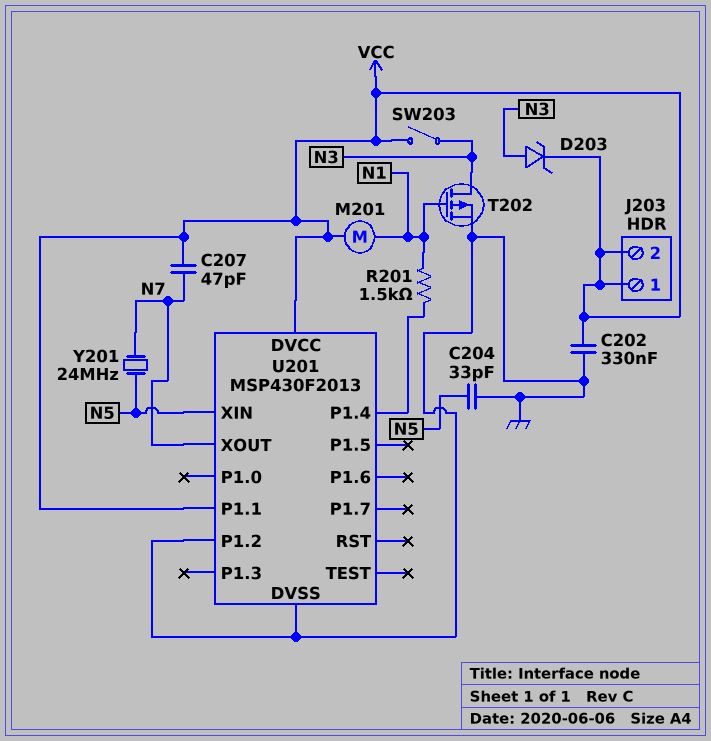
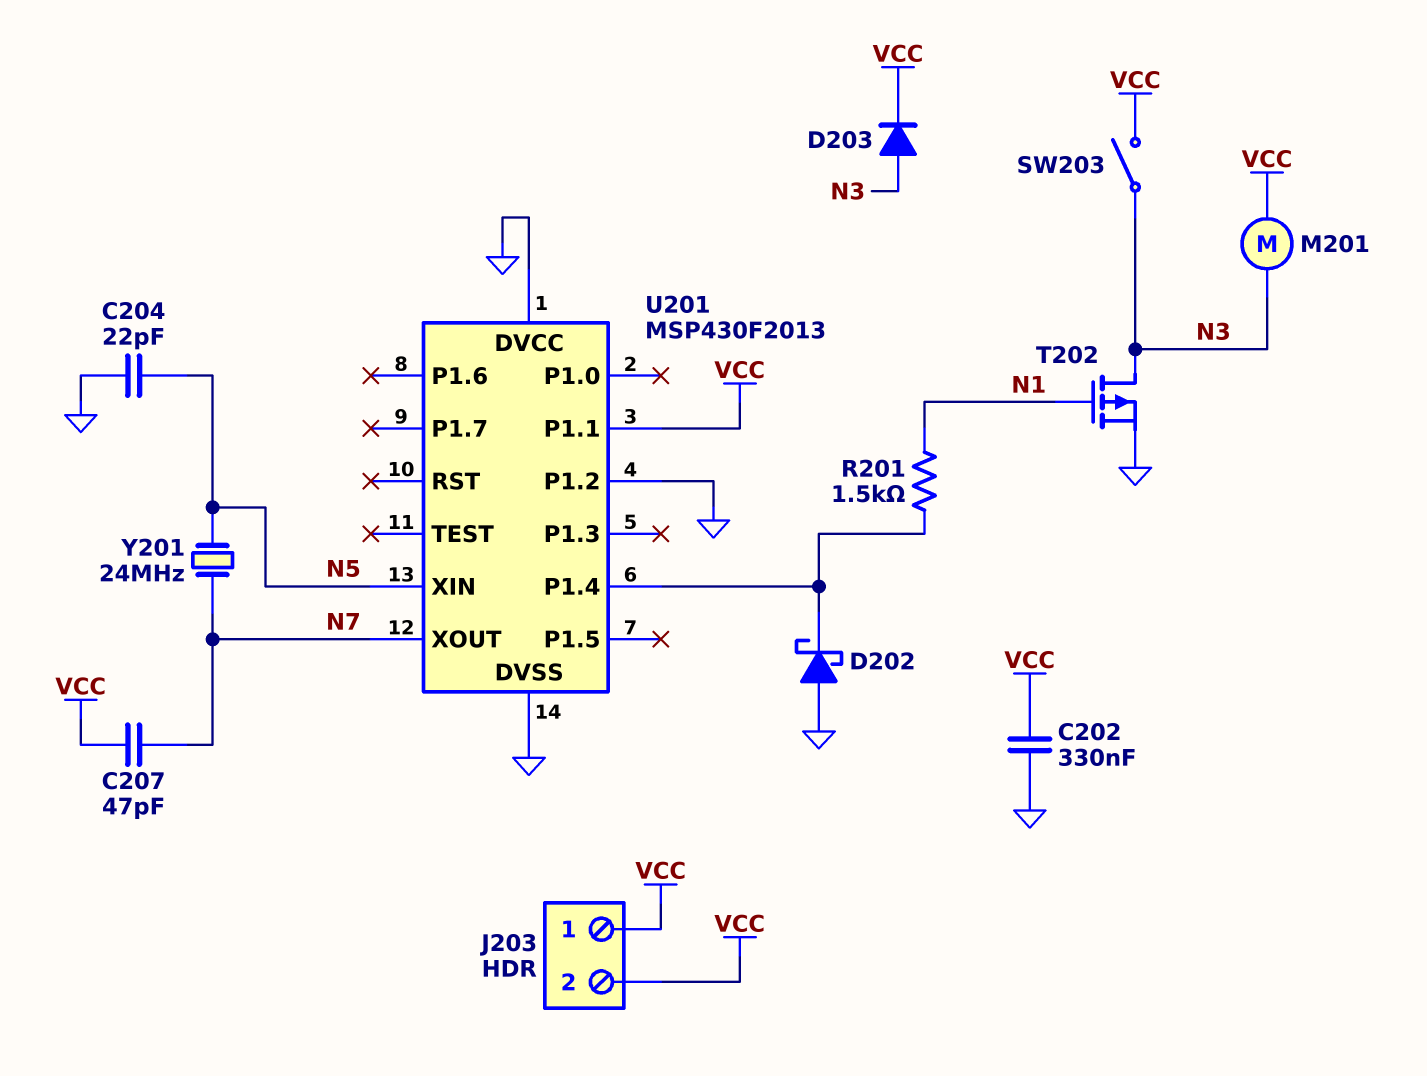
C204: 33pF (GND, N5) -> 22pF (GND, N5)
D202: none -> schottky (A GND, K U201/P1.4)
D203: zener (A N3, K VCC) -> diode (A N3, K VCC)
M201: motor (N1, VCC) -> motor (N3, VCC)
U201 pin DVCC: VCC -> GND

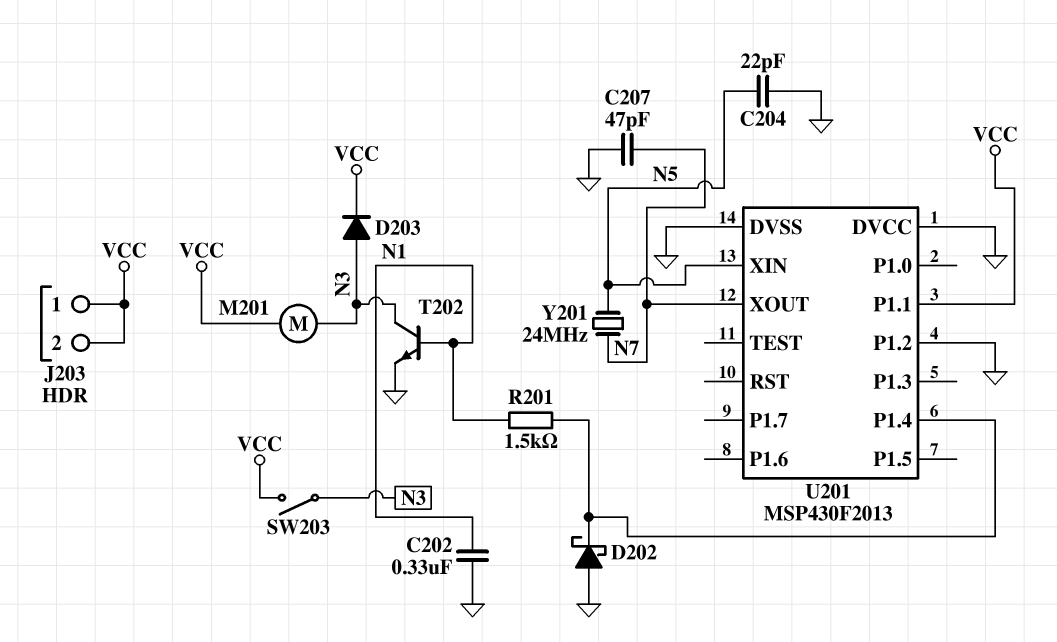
C202: 330nF (GND, VCC) -> 330nF (GND, N1)
C207: 47pF (N7, VCC) -> 47pF (GND, N7)
T202: PMOS (G N1, D N3, S GND) -> NPN (B N1, C N3, E GND)

